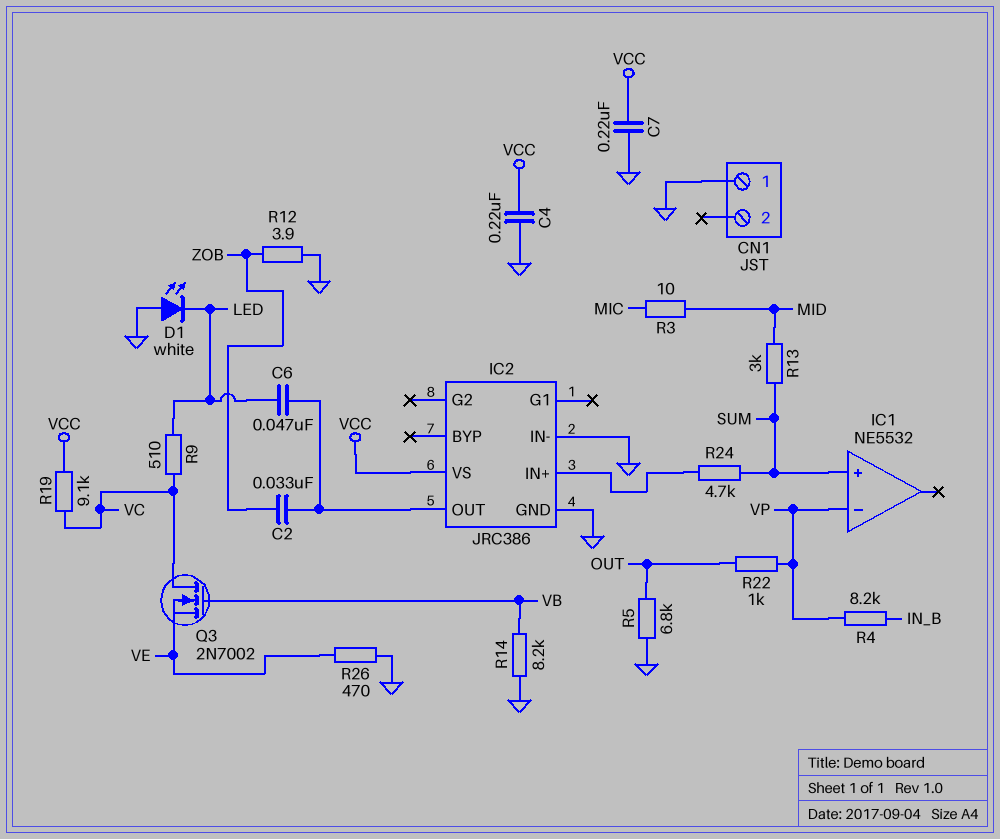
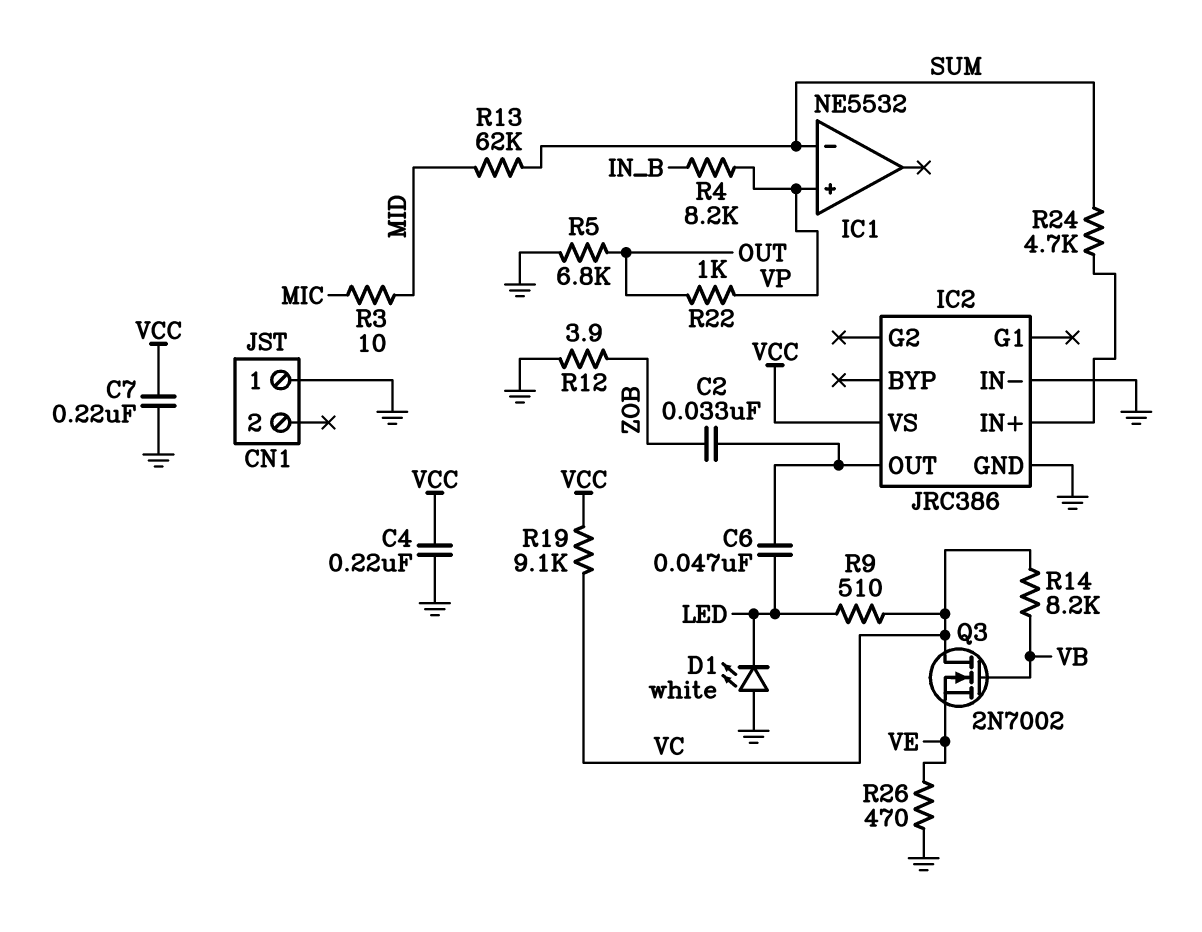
IC1 pin in+: SUM -> VP
IC1 pin in-: VP -> SUM
R13: 3k (MID, SUM) -> 62k (MID, SUM)
R14: 8.2k (GND, VB) -> 8.2k (VB, VC)

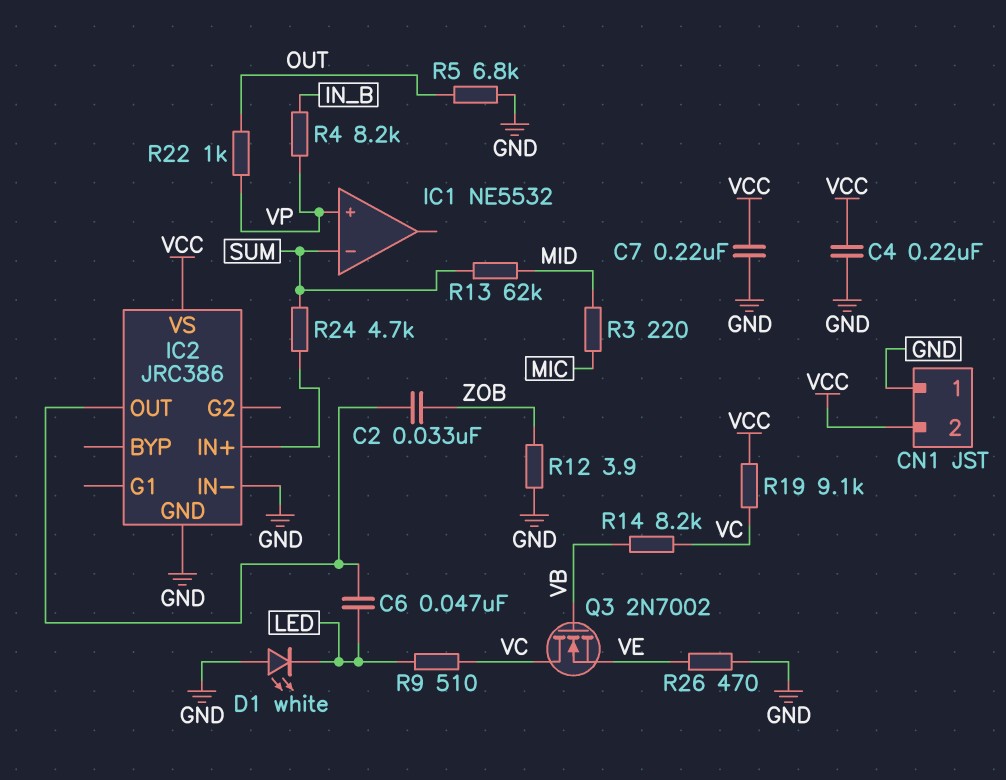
CN1 pin 2: none -> VCC
R3: 10 (MIC, MID) -> 220 (MIC, MID)

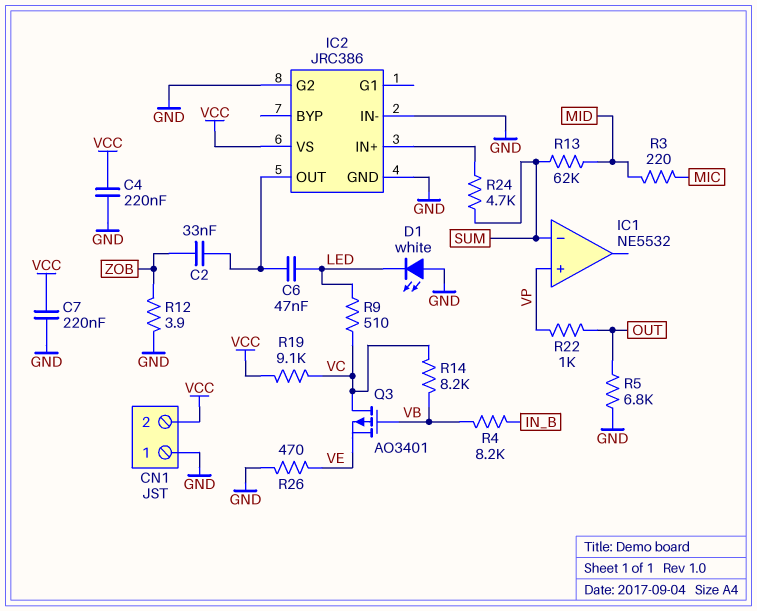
IC2 pin G2: none -> GND
Q3: NMOS 2N7002 (G VB, D VC, S VE) -> PMOS AO3401 (G VB, D VC, S VE)
R4: 8.2k (IN_B, VP) -> 8.2k (IN_B, VB)

